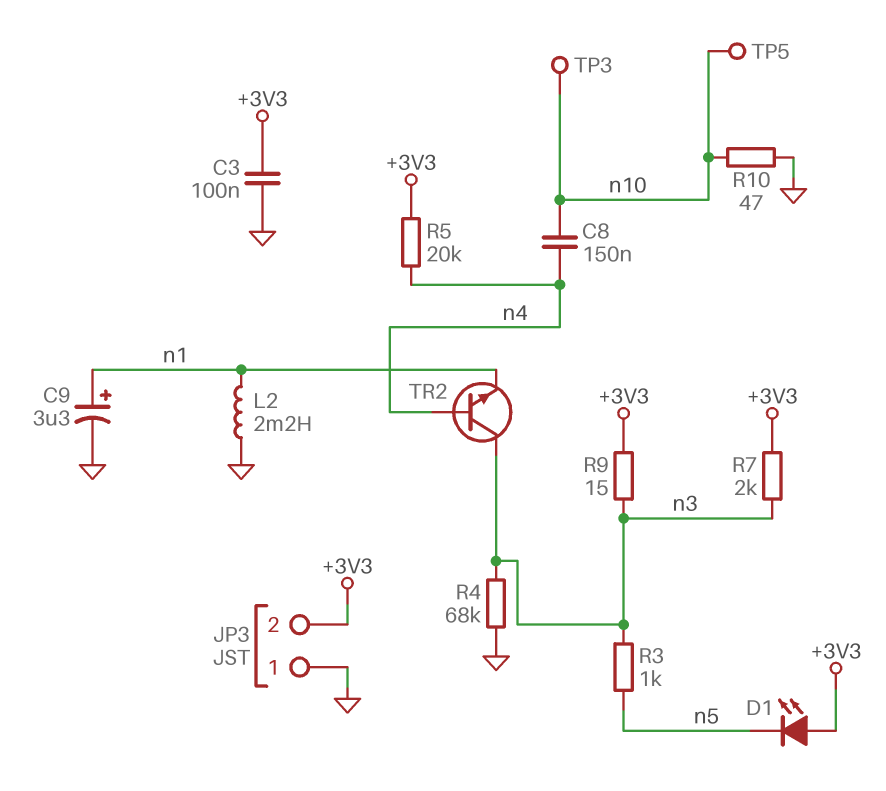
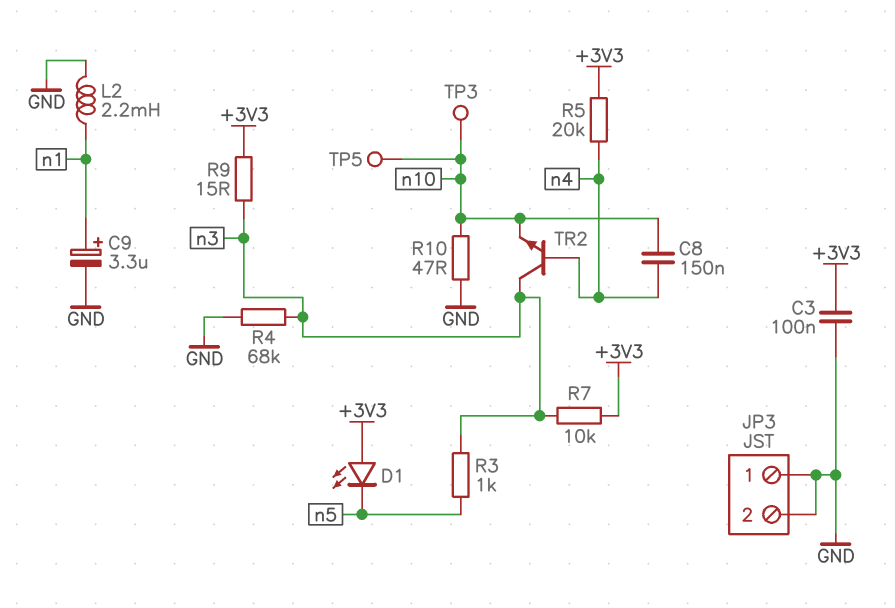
JP3 pin 2: +3V3 -> GND
R7: 2k (+3V3, n3) -> 10k (+3V3, n3)
TR2: NPN (B n4, C n3, E n1) -> NPN (B n4, C n3, E n10)

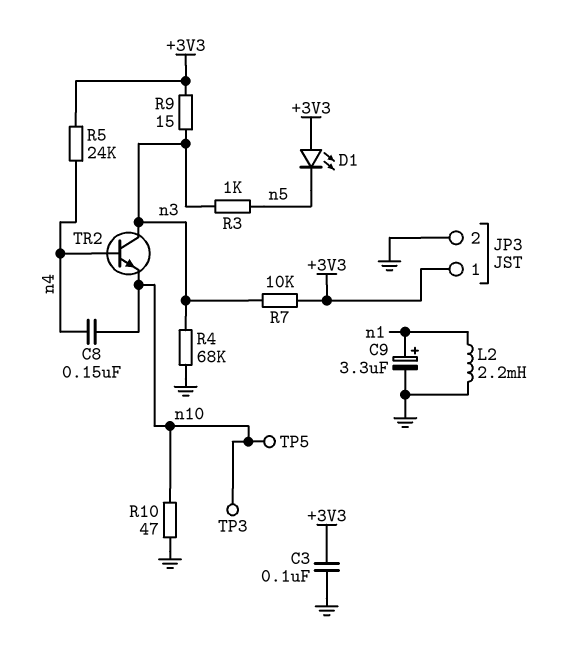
JP3 pin 1: GND -> +3V3
R5: 20k (+3V3, n4) -> 24k (+3V3, n4)

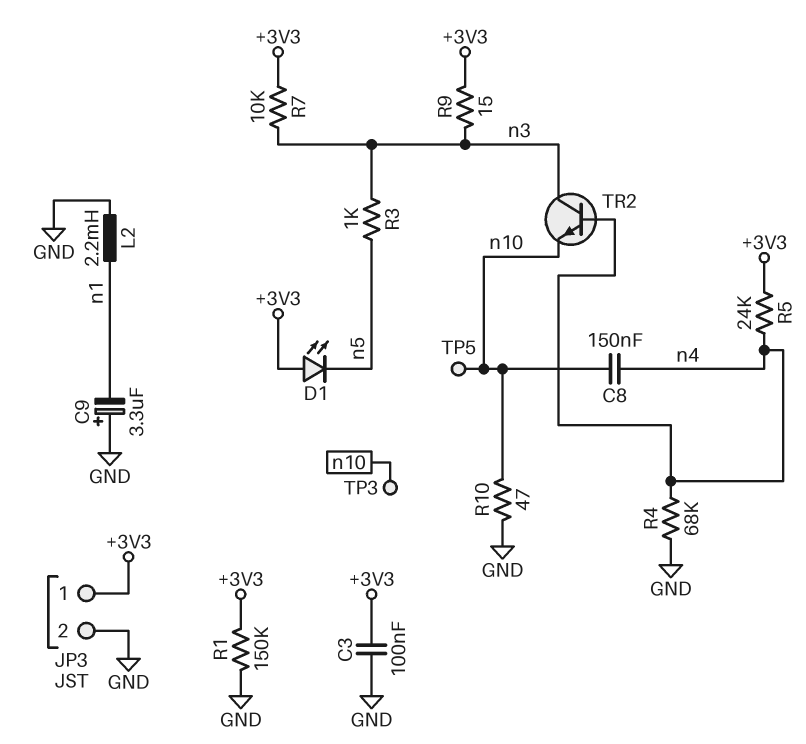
C9: 3.3uF (plus n1, minus GND) -> 3.3uF (plus GND, minus n1)
R1: none -> 150k (+3V3, GND)
R4: 68k (GND, n3) -> 68k (GND, n4)

